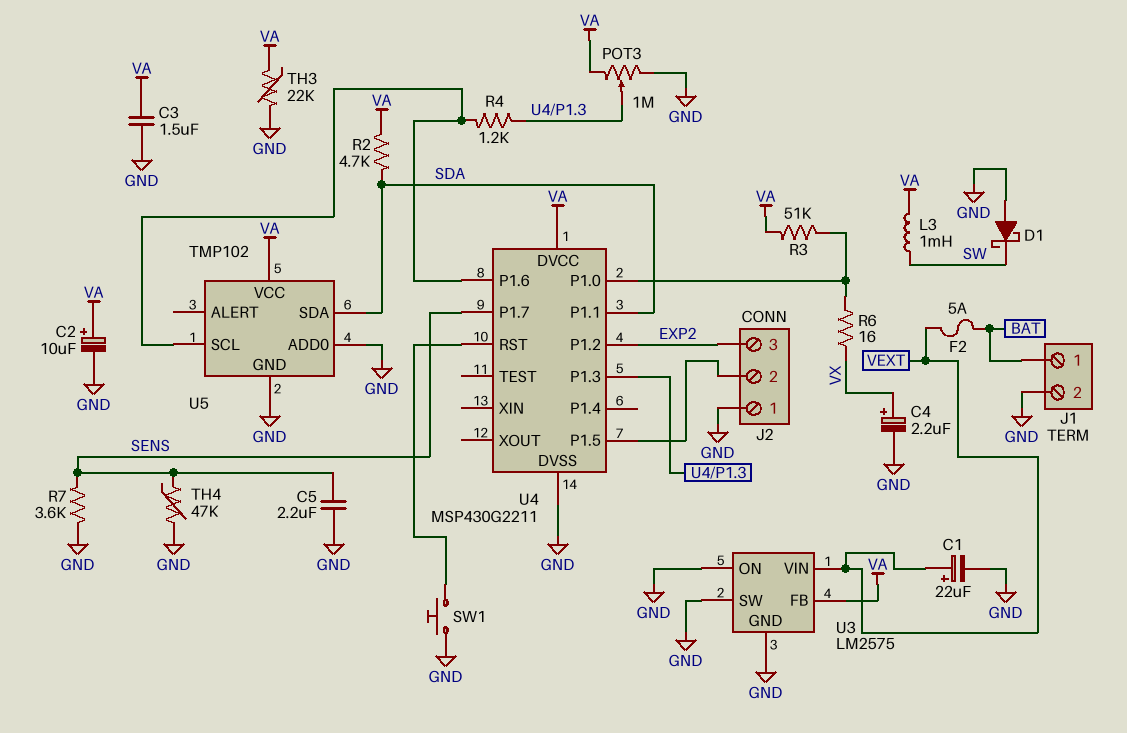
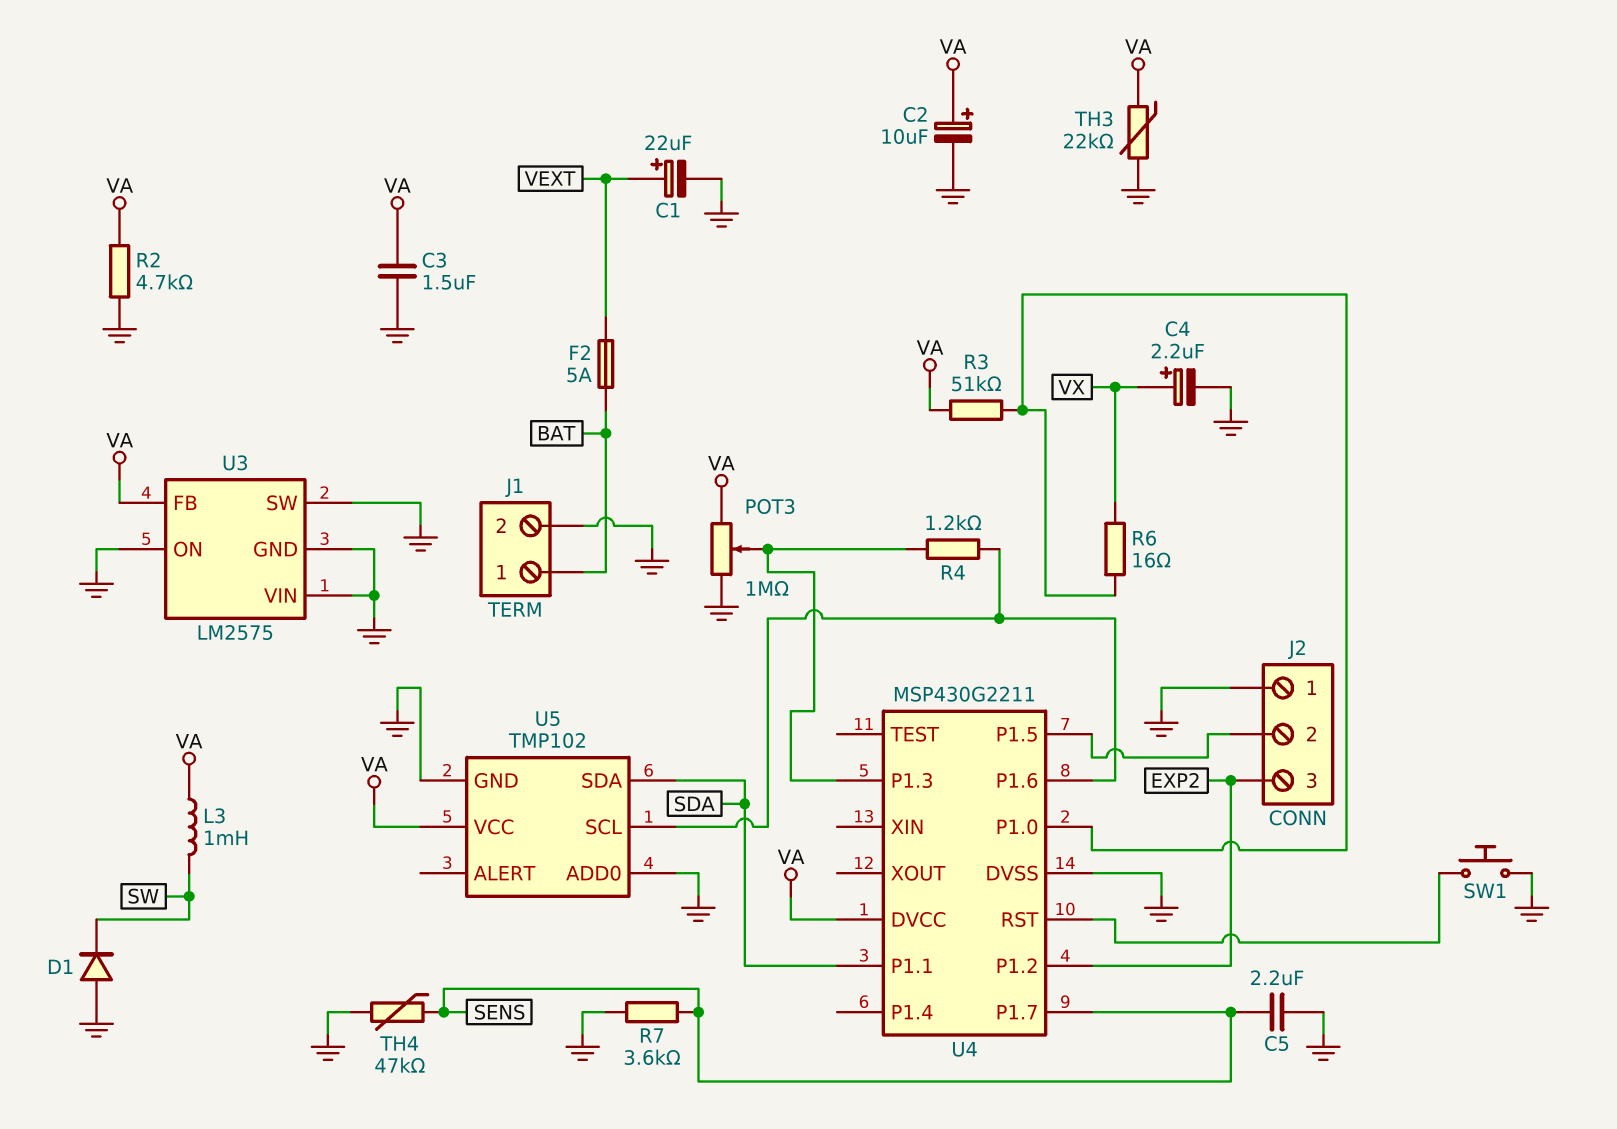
D1: schottky (A GND, K SW) -> diode (A GND, K SW)
R2: 4.7k (SDA, VA) -> 4.7k (GND, VA)
U3 pin VIN: VEXT -> GND

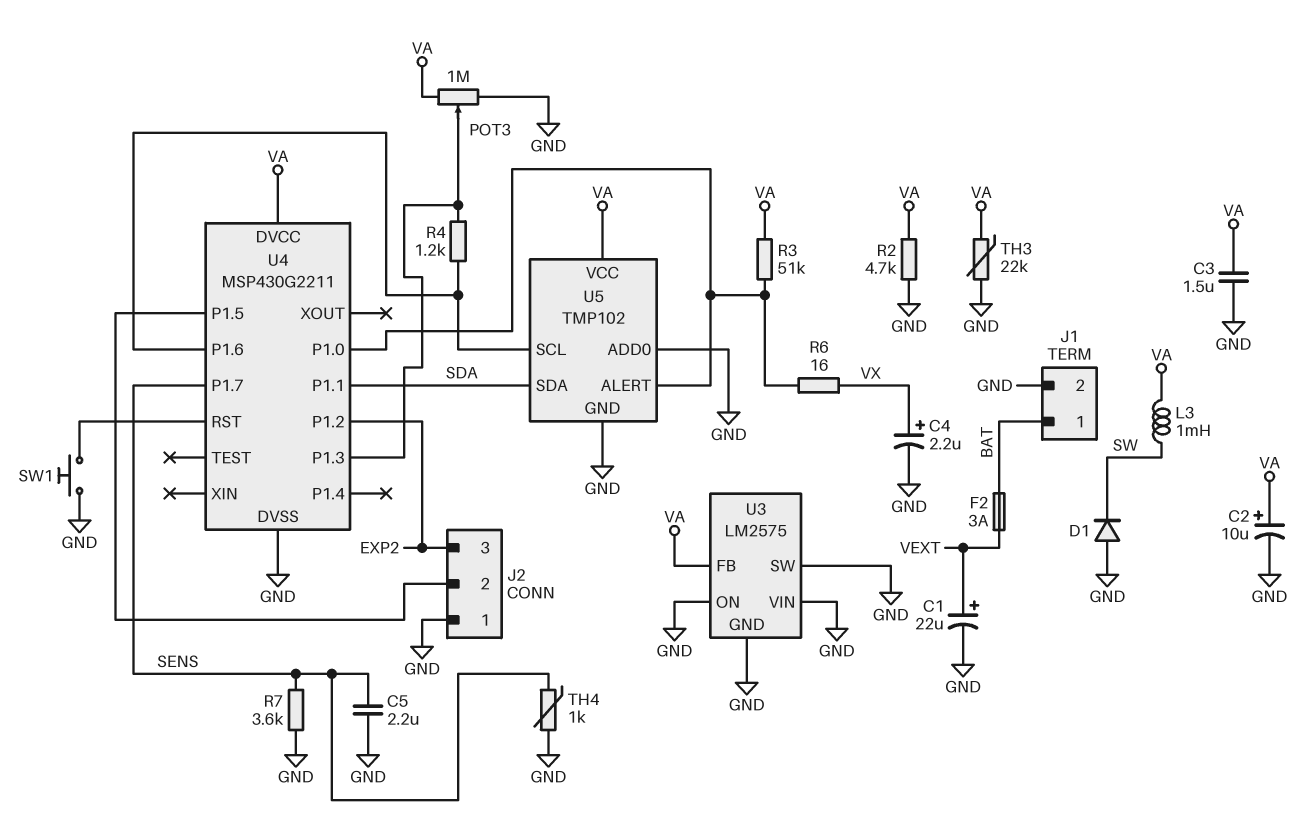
F2: 5A (BAT, VEXT) -> 3A (BAT, VEXT)
TH4: 47k (GND, SENS) -> 1k (GND, SENS)
U5 pin ALERT: none -> U4/P1.0

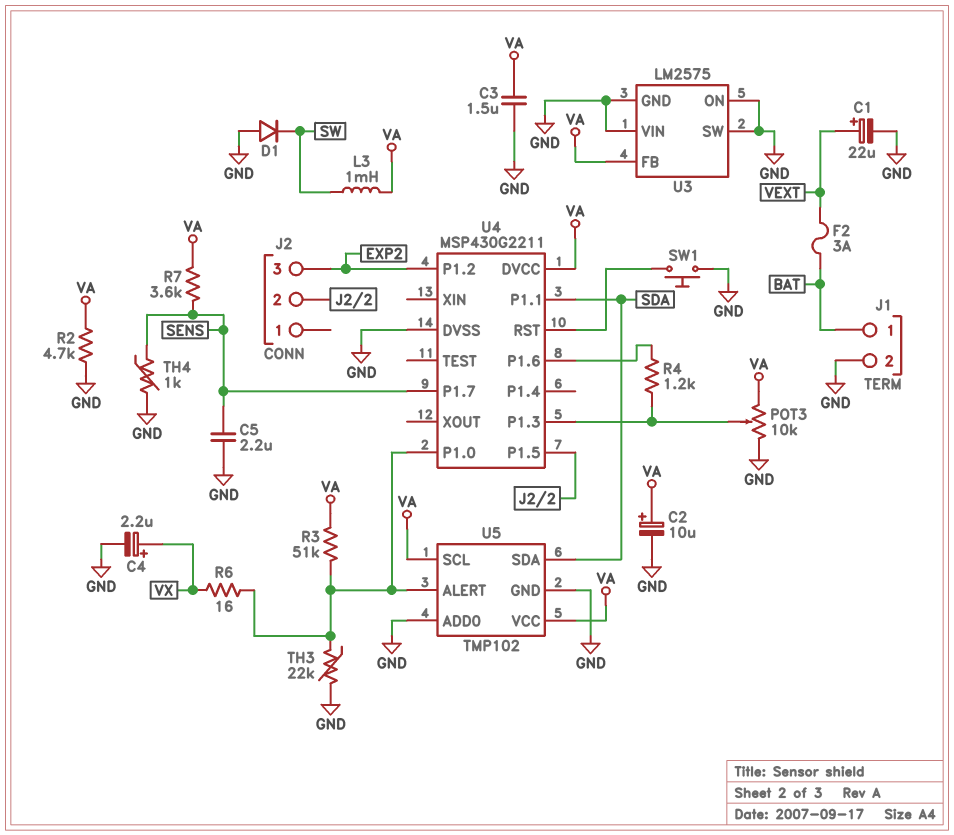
J2 pin 1: GND -> none
POT3: 1M (GND, VA, wiper U4/P1.3) -> 10k (GND, VA, wiper U4/P1.3)
R7: 3.6k (GND, SENS) -> 3.6k (SENS, VA)
TH3: 22k (GND, VA) -> 22k (GND, U4/P1.0)
U5 pin SCL: U4/P1.6 -> VA

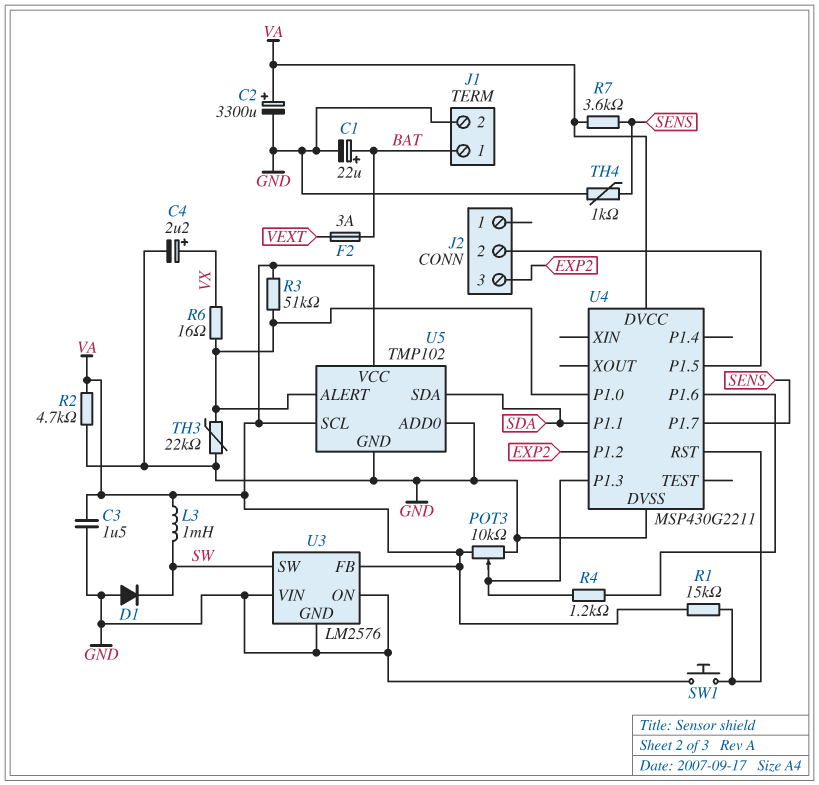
C1: 22uF (plus VEXT, minus GND) -> 22uF (plus BAT, minus GND)
C2: 10uF (plus VA, minus GND) -> 3300uF (plus VA, minus GND)
C5: 2.2uF (GND, SENS) -> none
R1: none -> 15k (U4/RST, VA)
U3: LM2575 -> LM2576
U3 pin SW: GND -> SW

